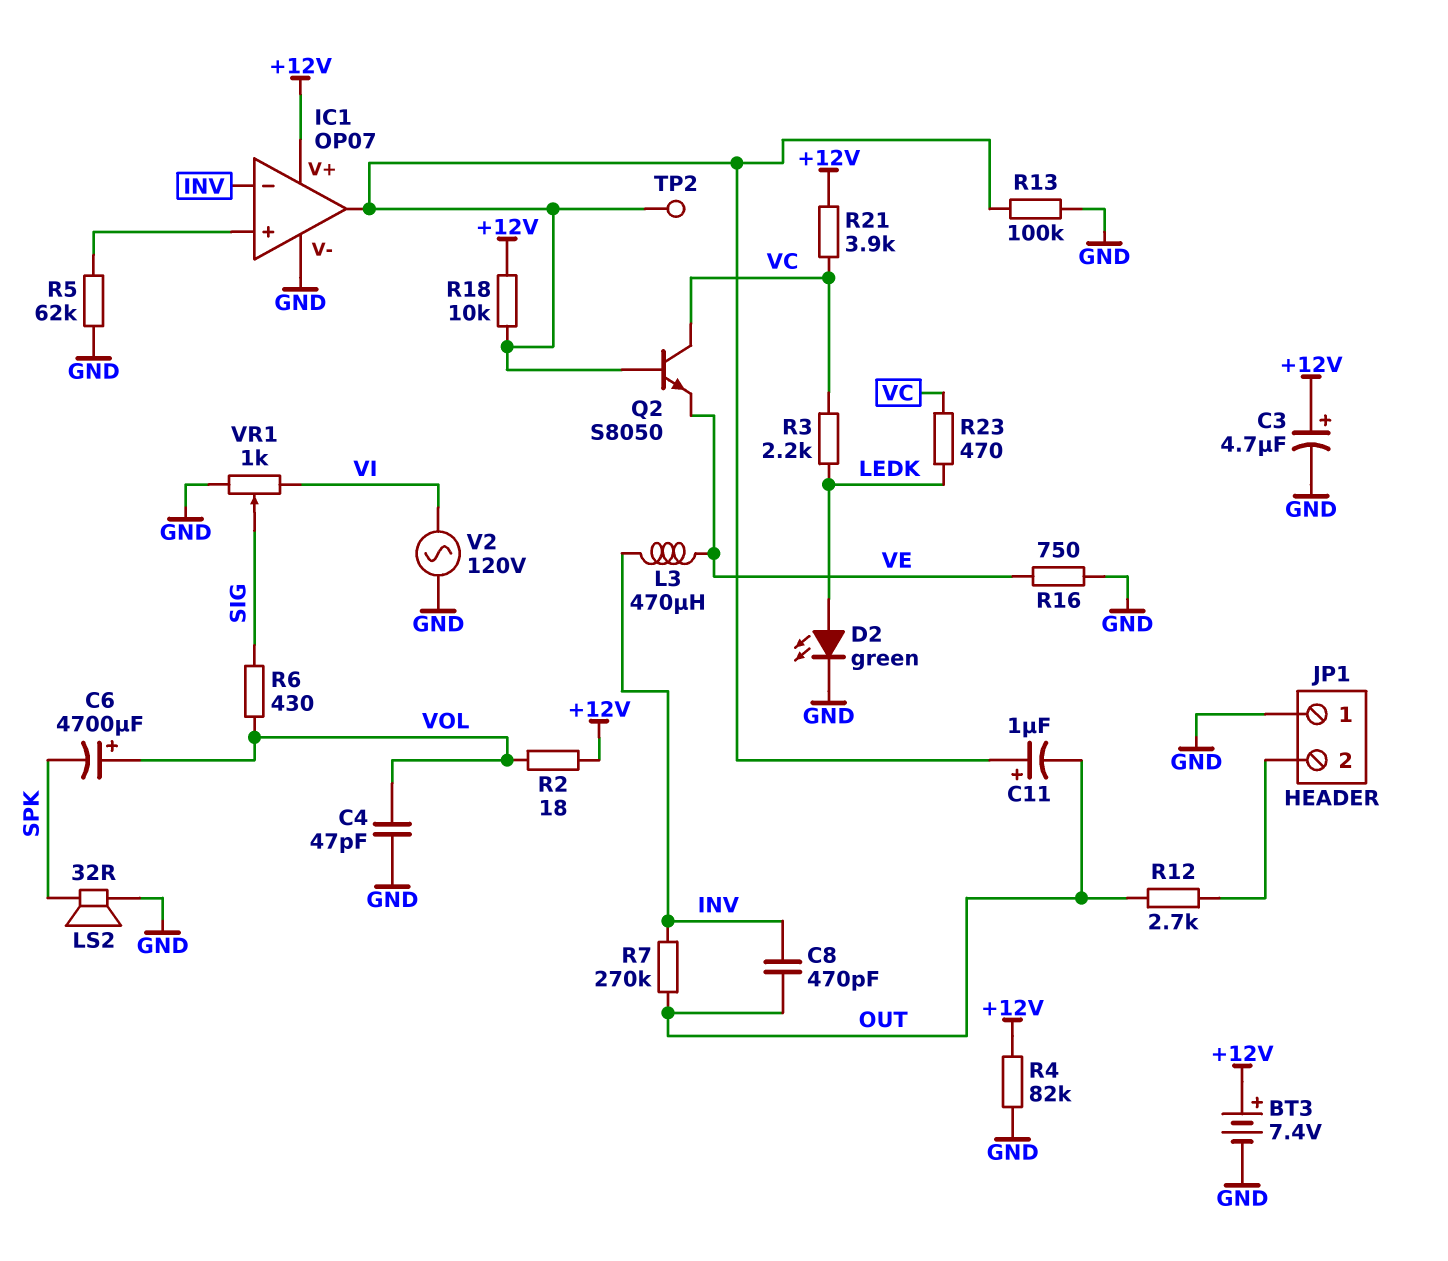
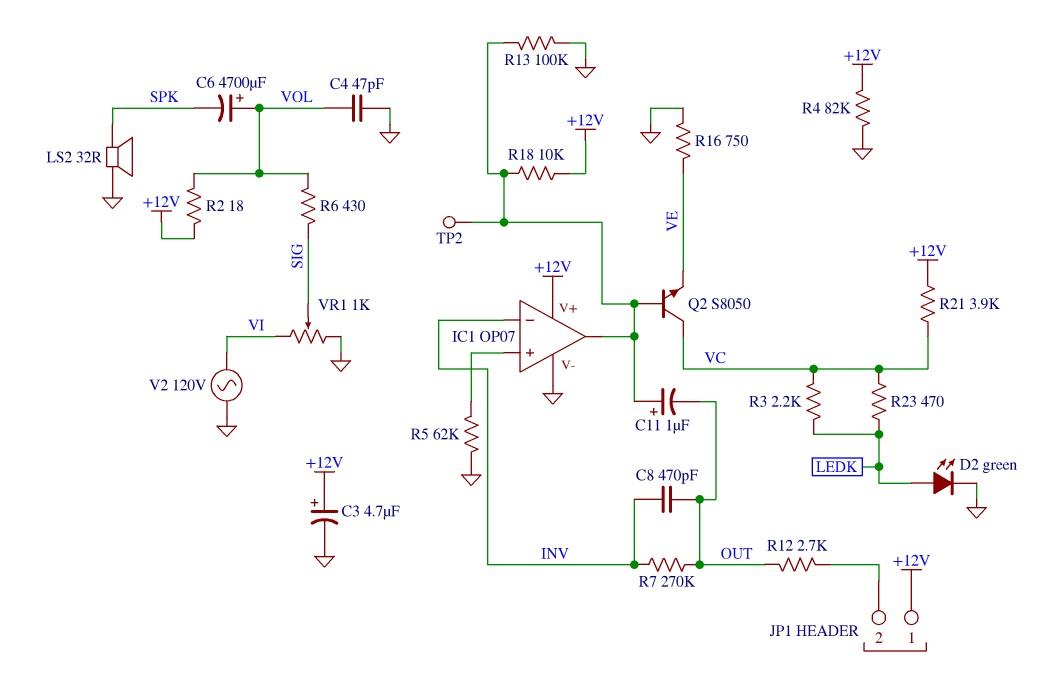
BT3: 7.4V (plus +12V, minus GND) -> none
JP1 pin 1: GND -> +12V
L3: 470uH (INV, VE) -> none

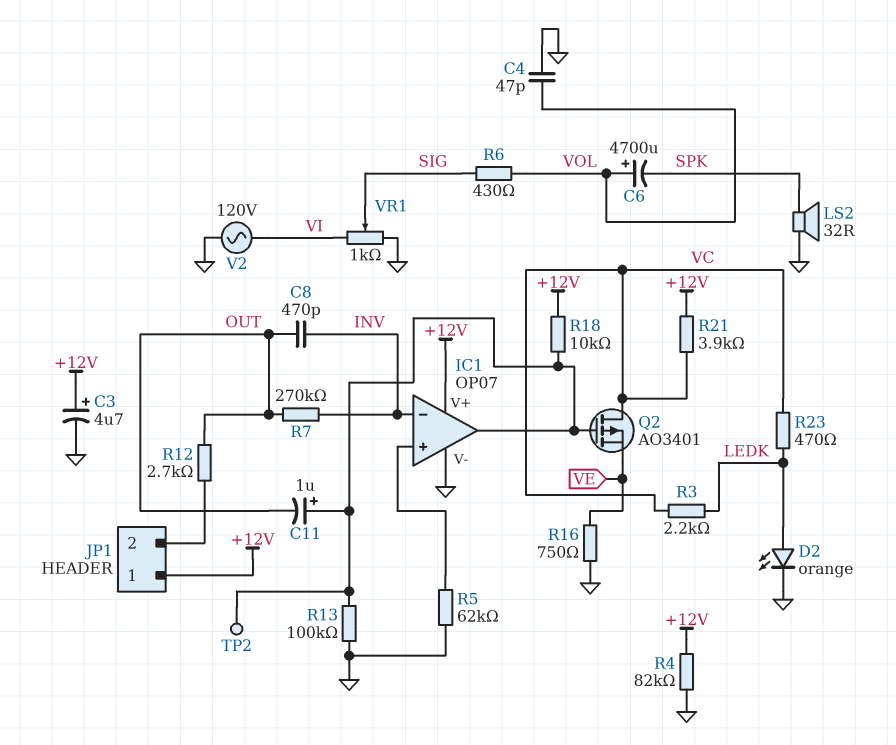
D2: LED green (A LEDK, K GND) -> LED orange (A LEDK, K GND)
Q2: NPN S8050 (B IC1/out, C VC, E VE) -> PMOS AO3401 (G IC1/out, D VC, S VE)
R2: 18 (+12V, VOL) -> none

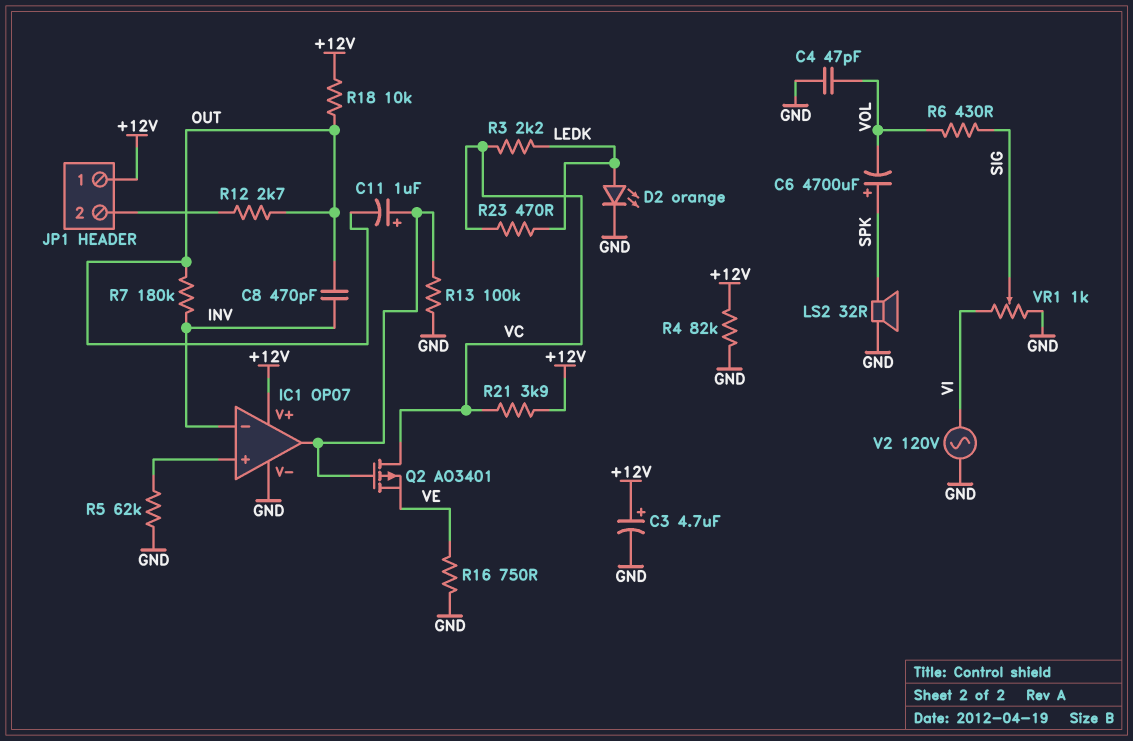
C6: 4700uF (plus VOL, minus SPK) -> 4700uF (plus SPK, minus VOL)
R7: 270k (INV, OUT) -> 180k (INV, OUT)
R18: 10k (+12V, IC1/out) -> 10k (+12V, OUT)
TP2: test point (IC1/out) -> none

